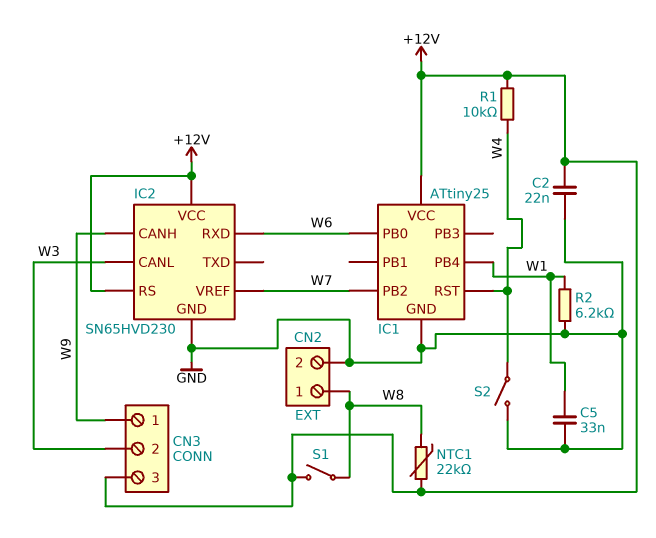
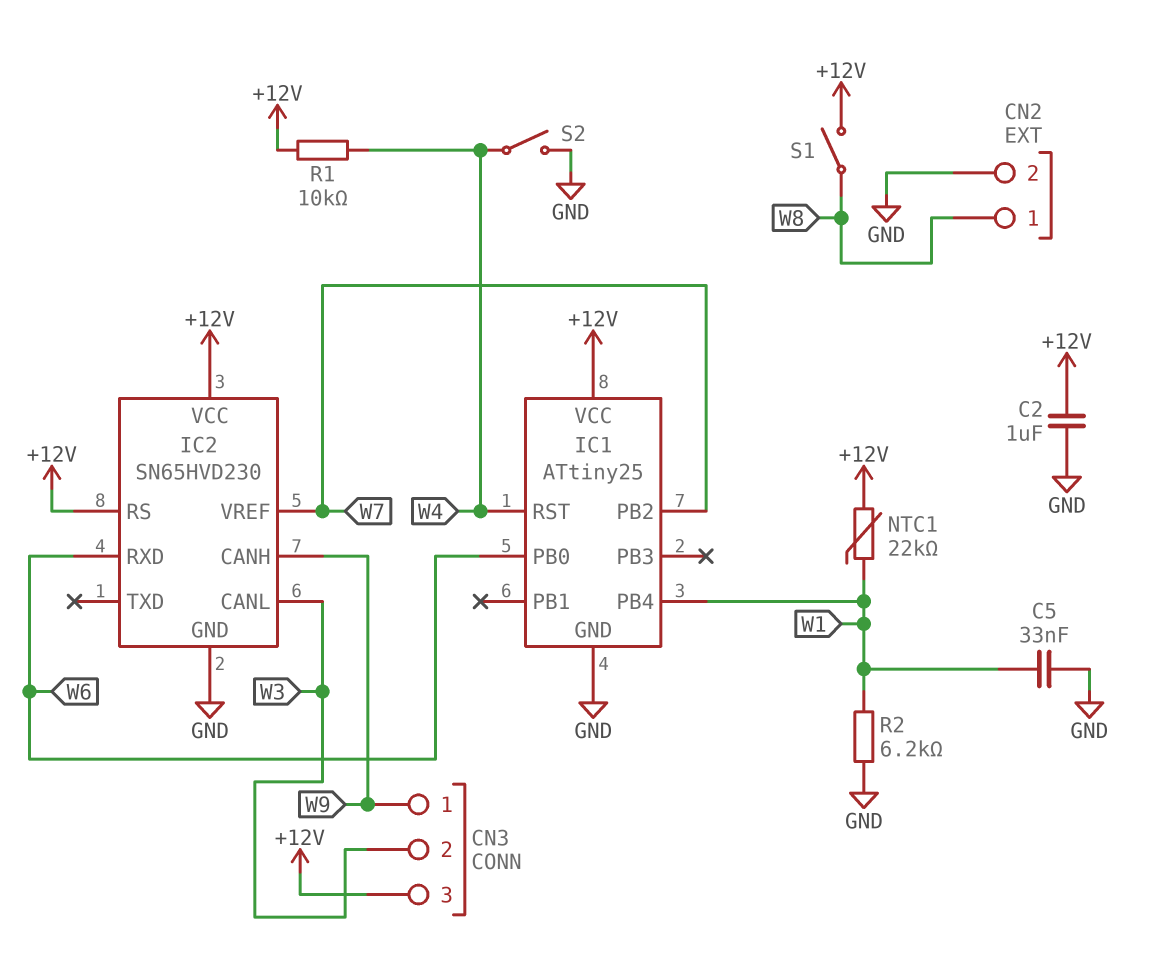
C2: 22nF (+12V, GND) -> 1uF (+12V, GND)
NTC1: 22k (+12V, W8) -> 22k (+12V, W1)

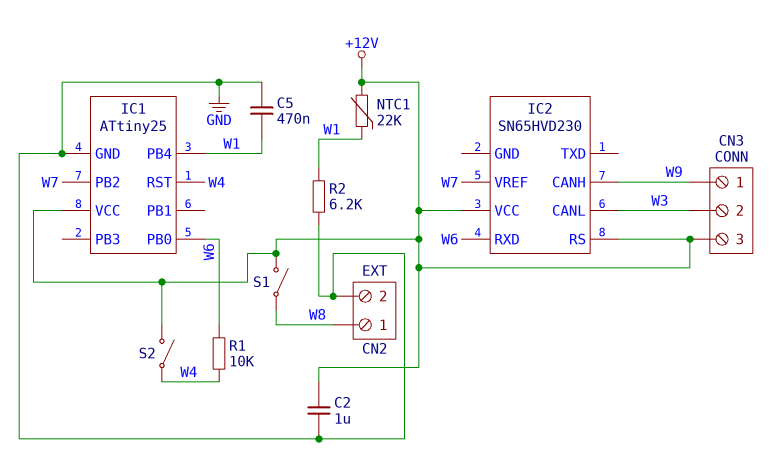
C5: 33nF (GND, W1) -> 470nF (GND, W1)
IC2 pin GND: GND -> none
R1: 10k (+12V, W4) -> 10k (W4, W6)
S2: switch (GND, W4) -> switch (+12V, W4)

